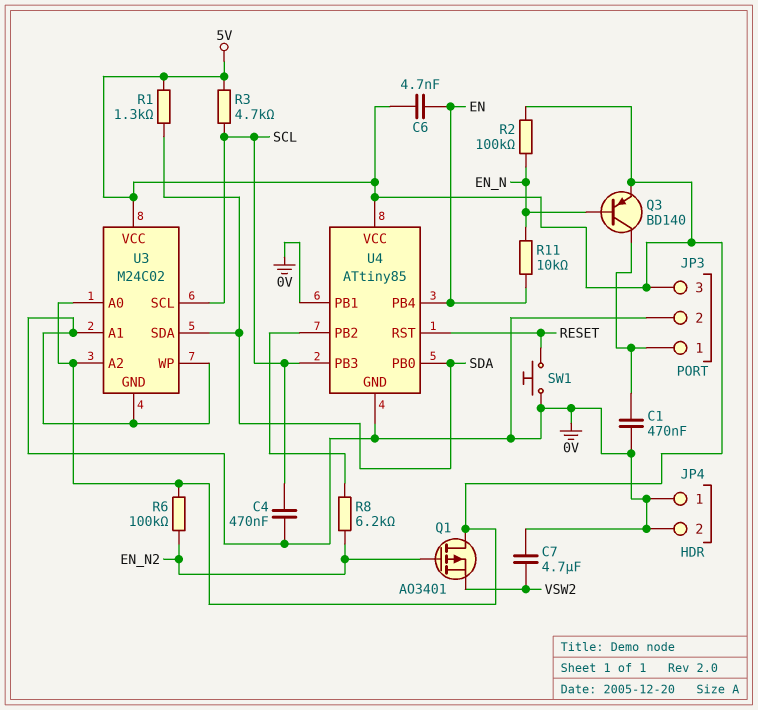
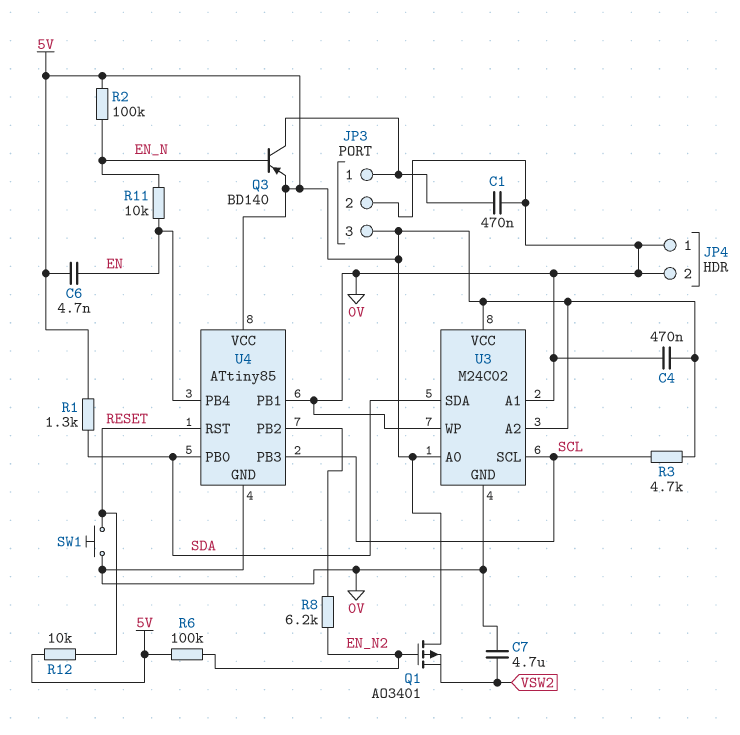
C4: 470nF (0V, SCL) -> 470nF (0V, 5V)
R12: none -> 10k (5V, RESET)

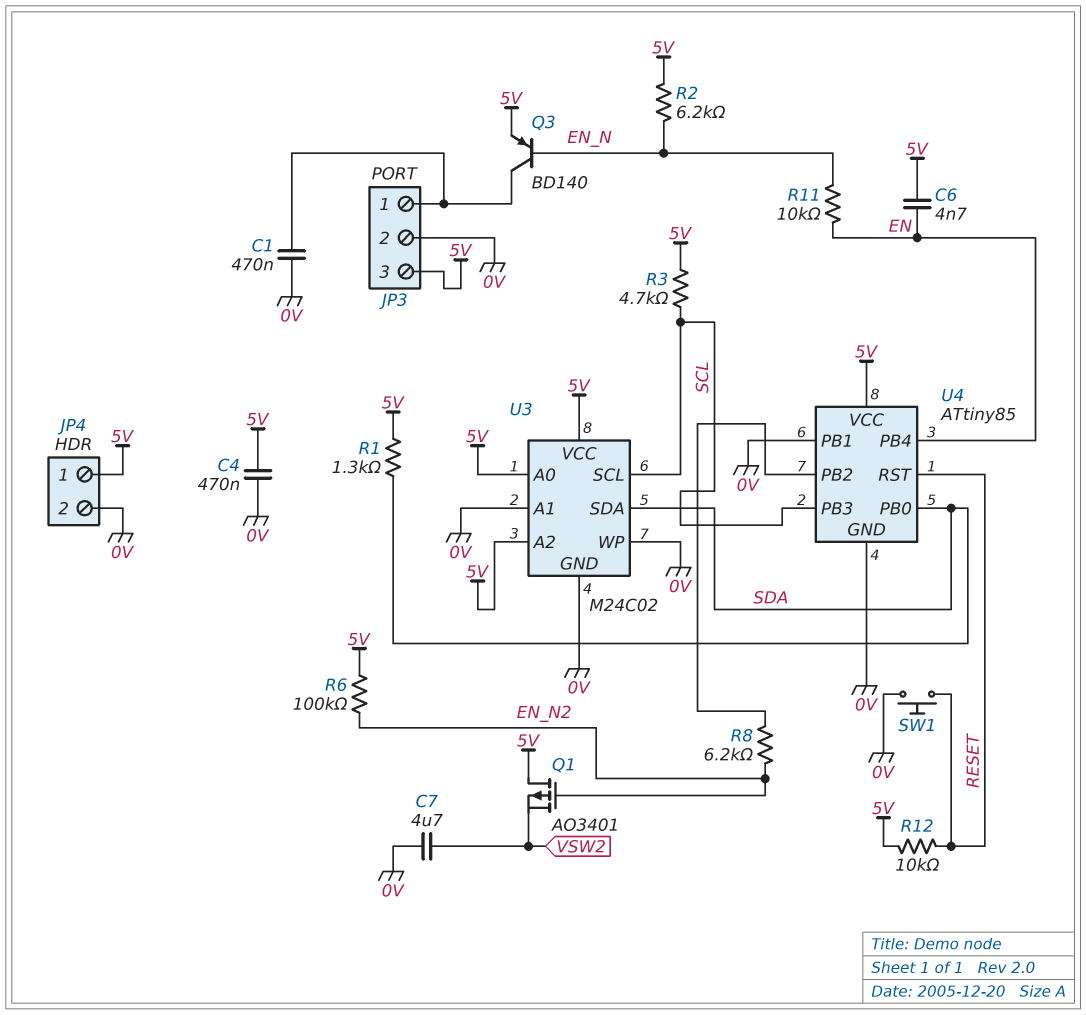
JP4 pin 1: 0V -> 5V
R2: 100k (5V, EN_N) -> 6.2k (5V, EN_N)

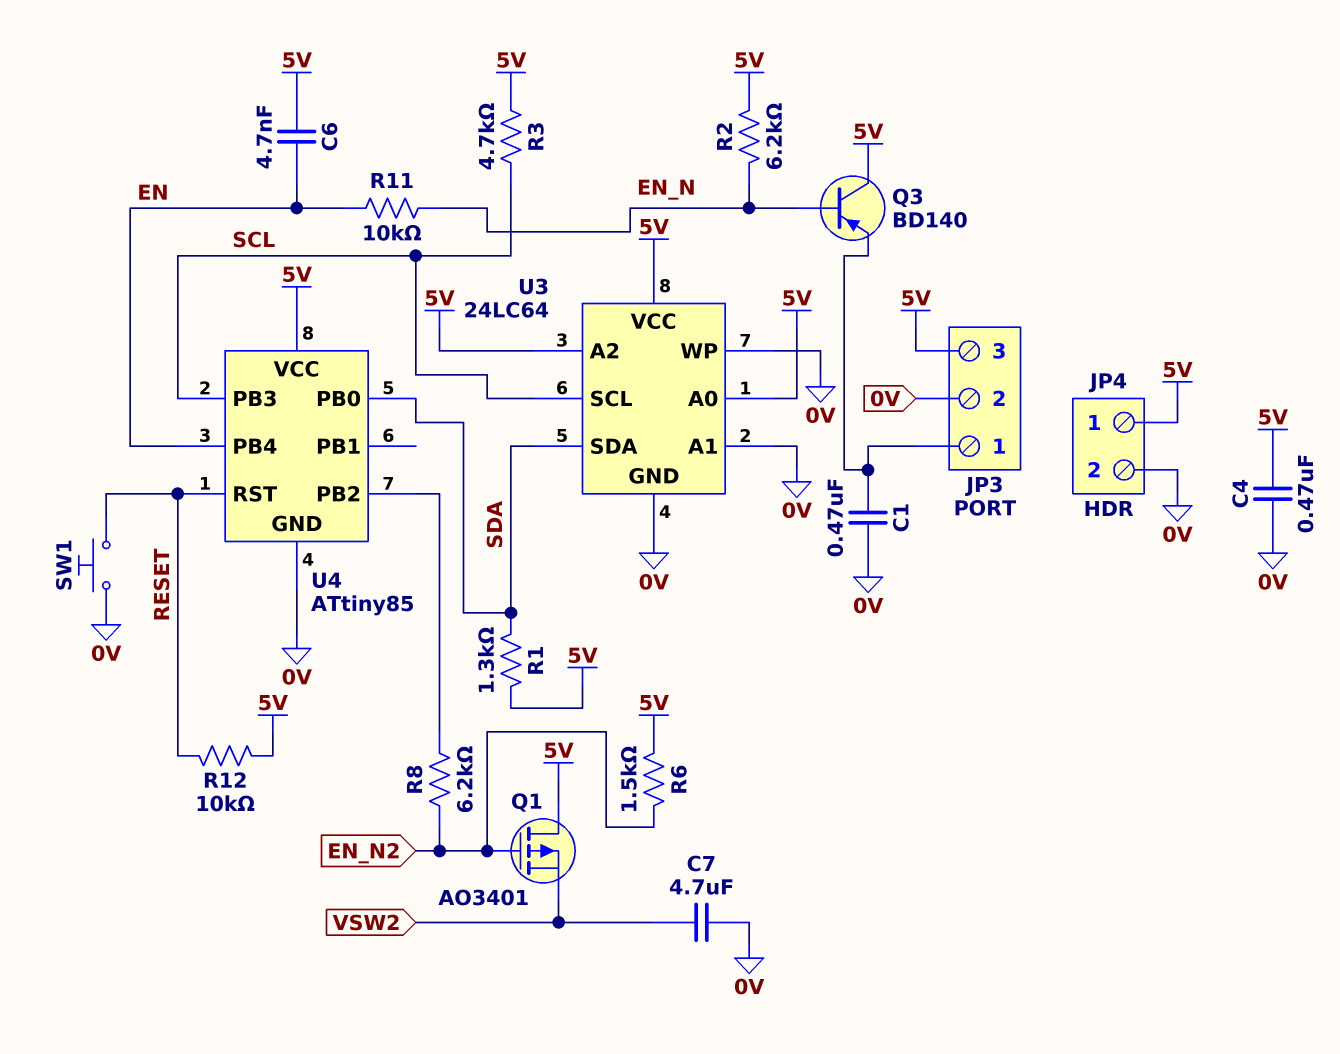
Q3: PNP BD140 (B EN_N, C JP3/1, E 5V) -> PNP BD140 (B EN_N, C 5V, E JP3/1)
R6: 100k (5V, EN_N2) -> 1.5k (5V, EN_N2)
U3: M24C02 -> 24LC64
U4 pin PB1: 0V -> none

